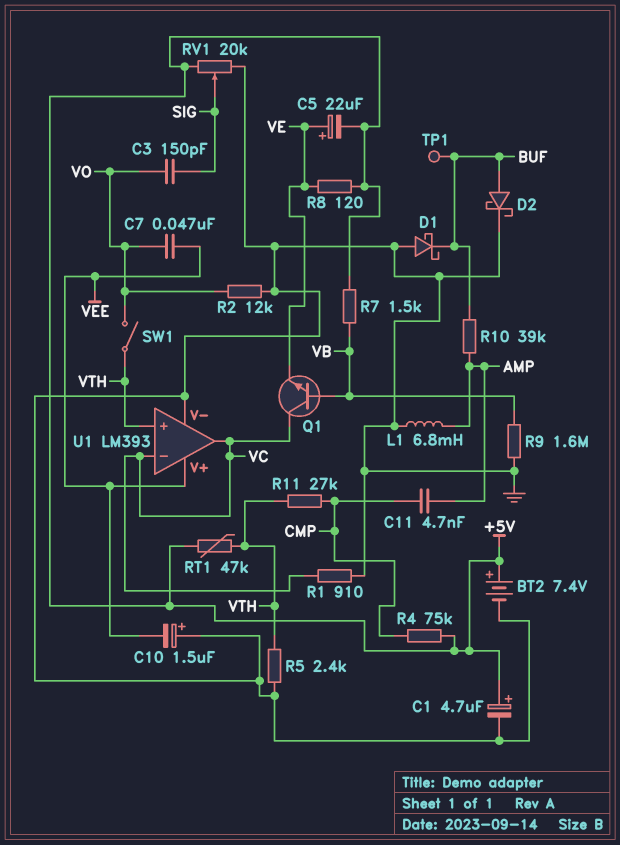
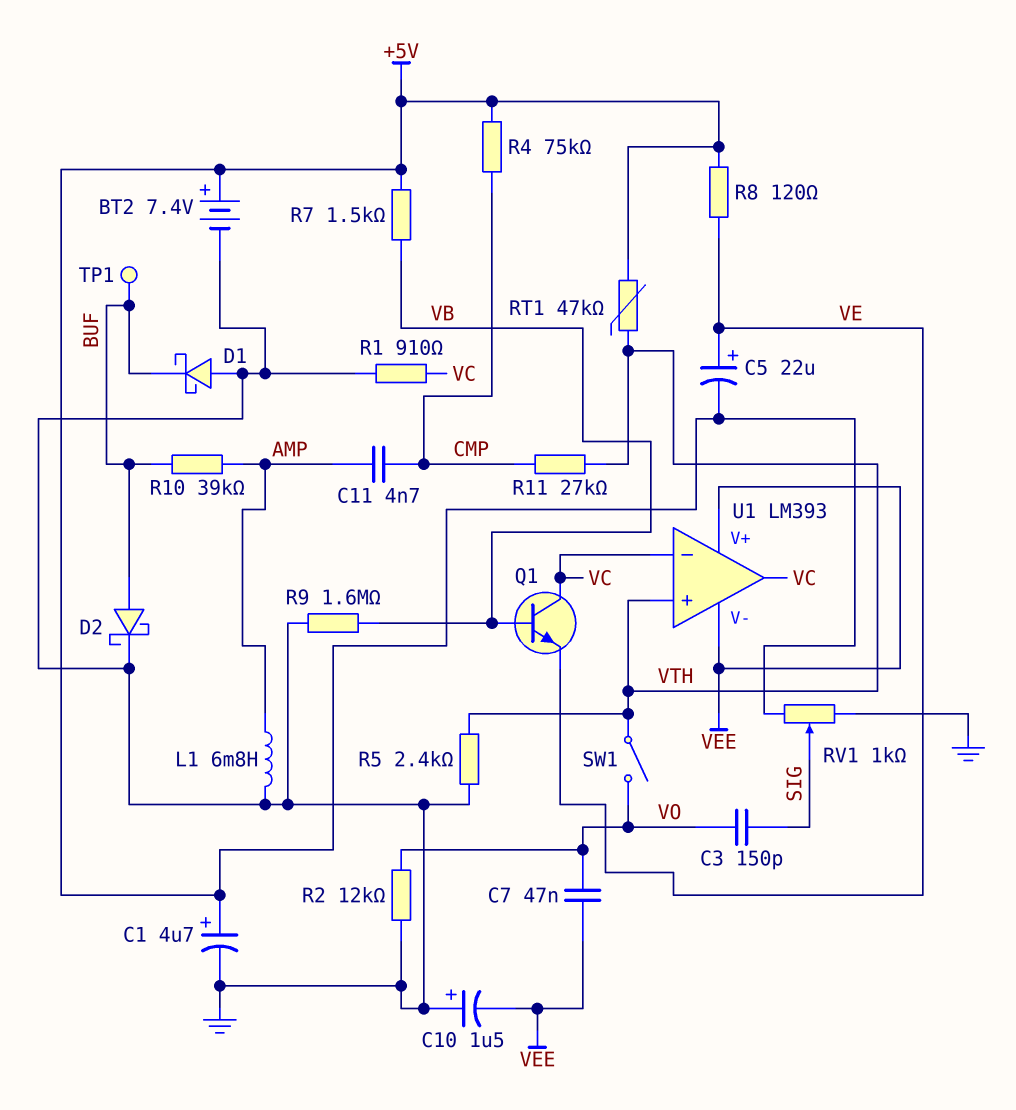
RV1: 20k (+5V, GND, wiper SIG) -> 1k (+5V, GND, wiper SIG)
U1 pin V-: GND -> VEE

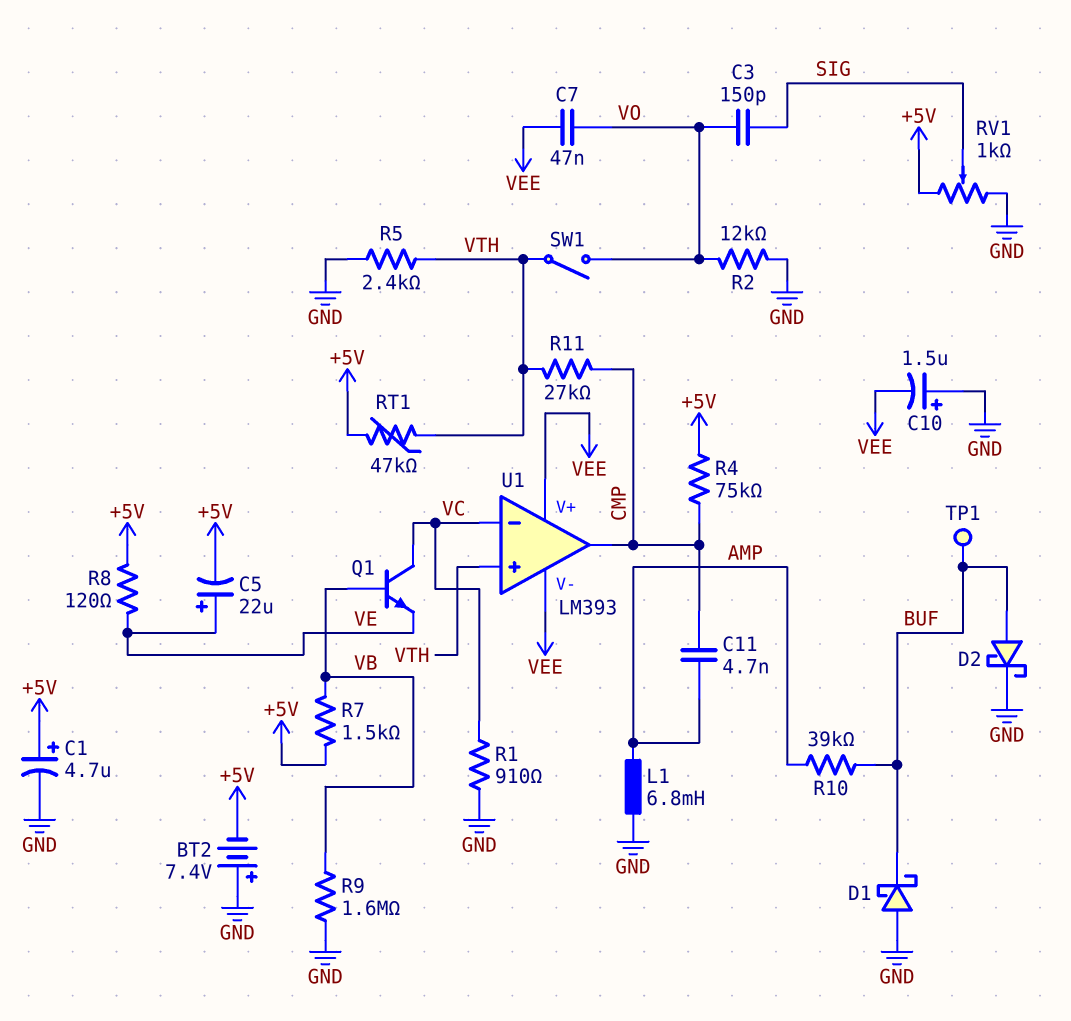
BT2: 7.4V (plus +5V, minus GND) -> 7.4V (plus GND, minus +5V)
U1 pin out: VC -> CMP

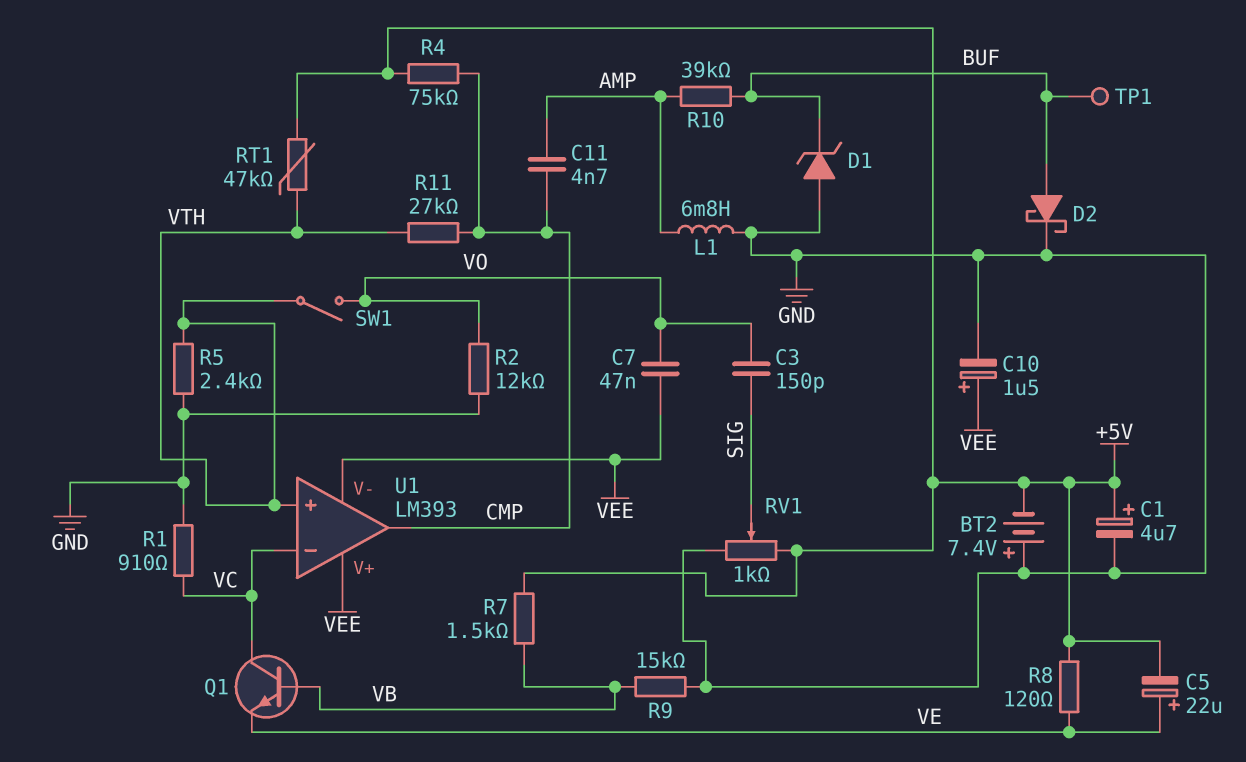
C10: 1.5uF (plus GND, minus VEE) -> 1.5uF (plus VEE, minus GND)
D1: schottky (A GND, K BUF) -> zener (A GND, K BUF)
R9: 1.6M (GND, VB) -> 15k (GND, VB)

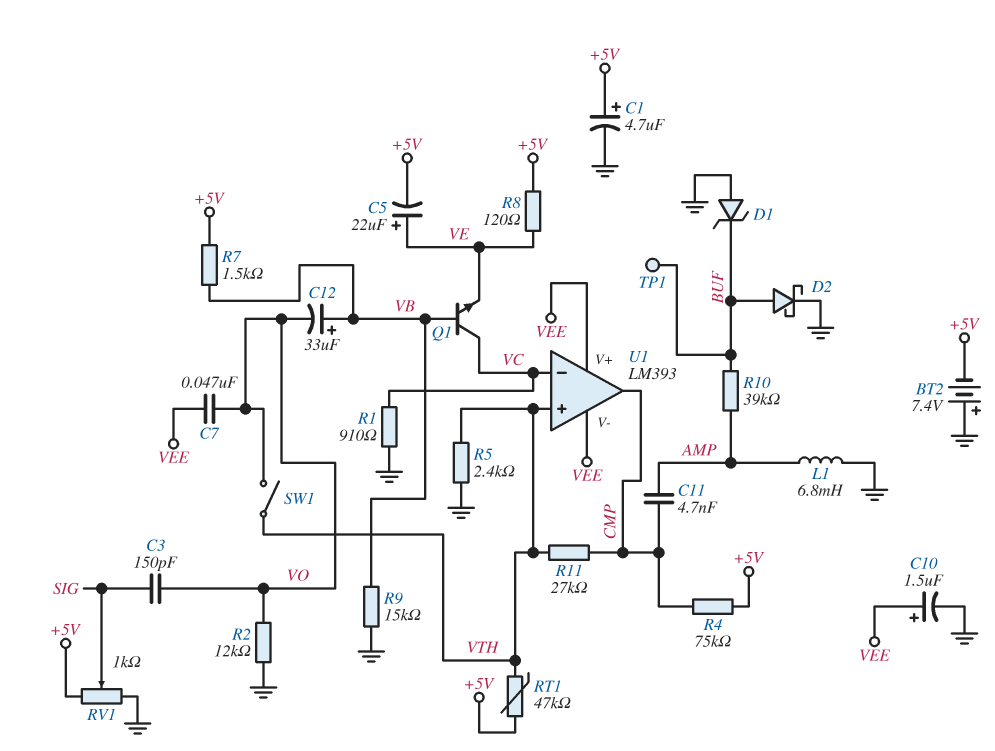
C12: none -> 33uF (plus VB, minus VO)

